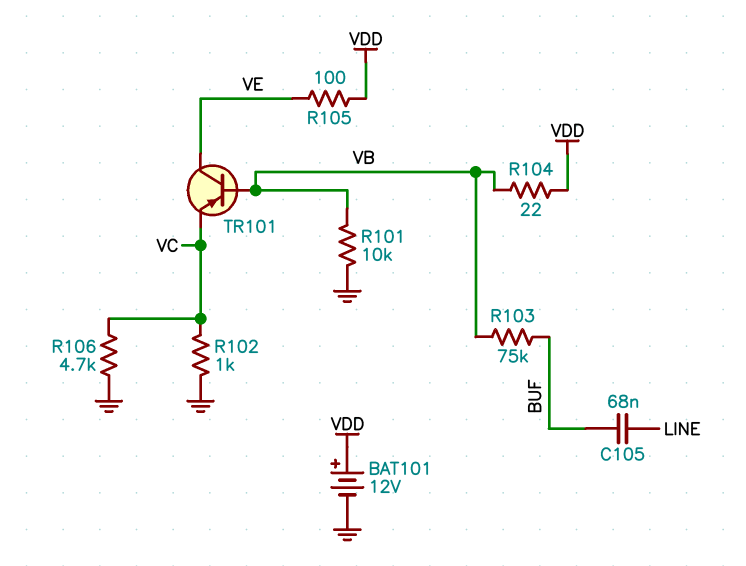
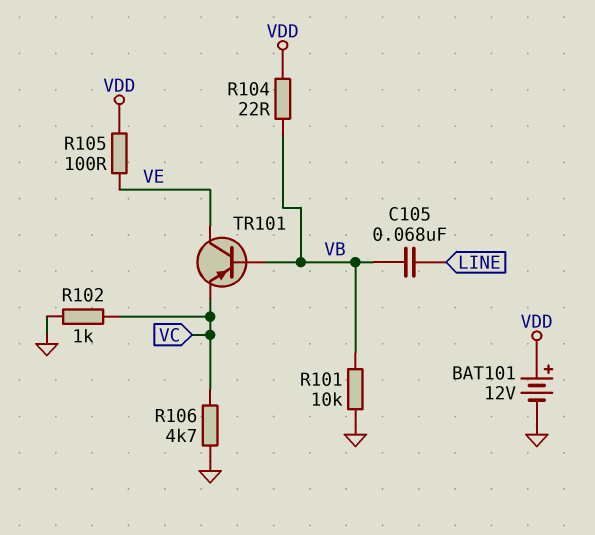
C105: 68nF (BUF, LINE) -> 68nF (LINE, VB)
R103: 75k (BUF, VB) -> none

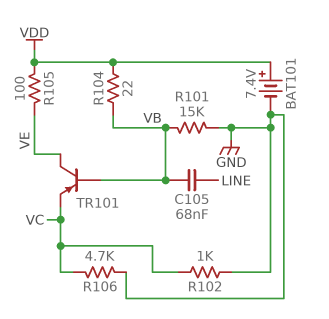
BAT101: 12V (plus VDD, minus GND) -> 7.4V (plus VDD, minus GND)
R101: 10k (GND, VB) -> 15k (GND, VB)

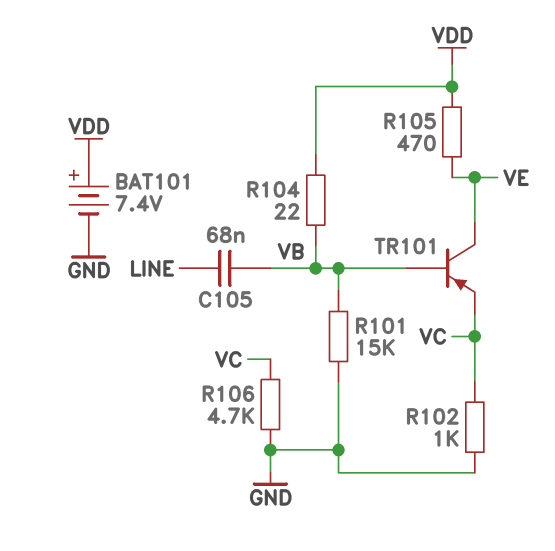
R105: 100 (VDD, VE) -> 470 (VDD, VE)

